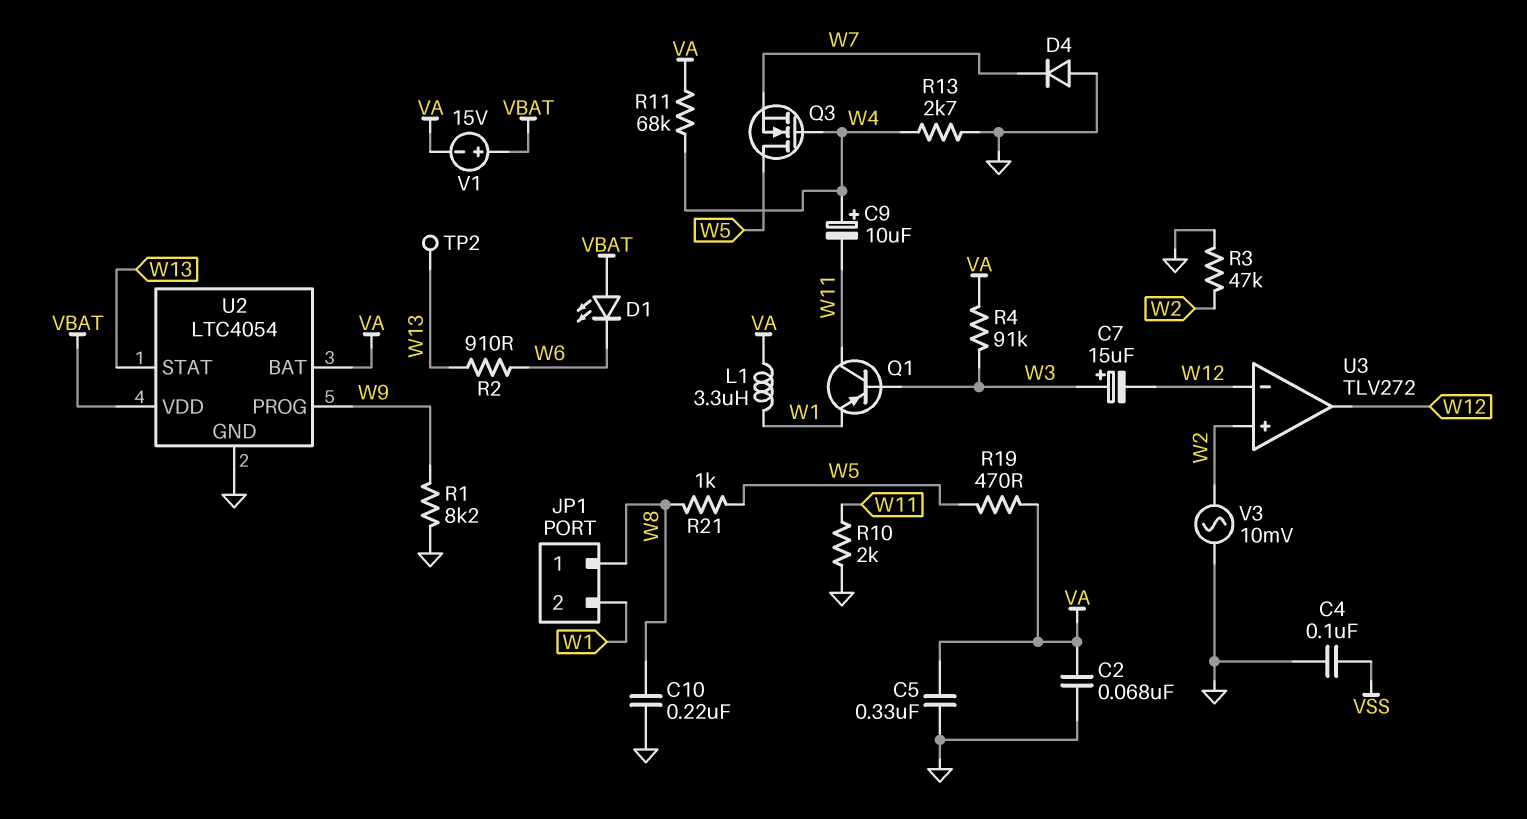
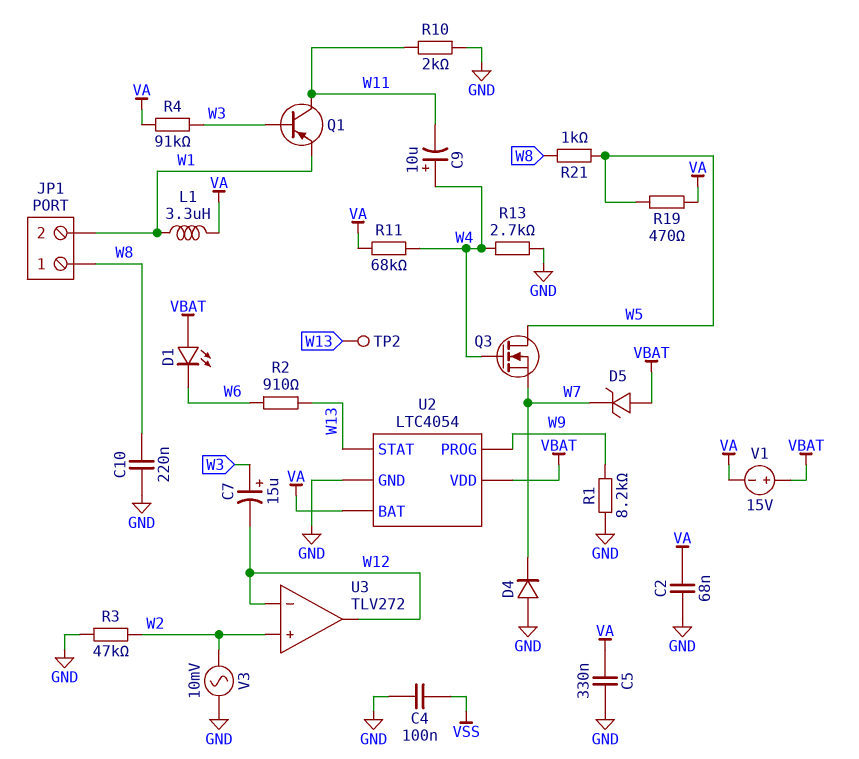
D5: none -> zener (A VBAT, K W7)

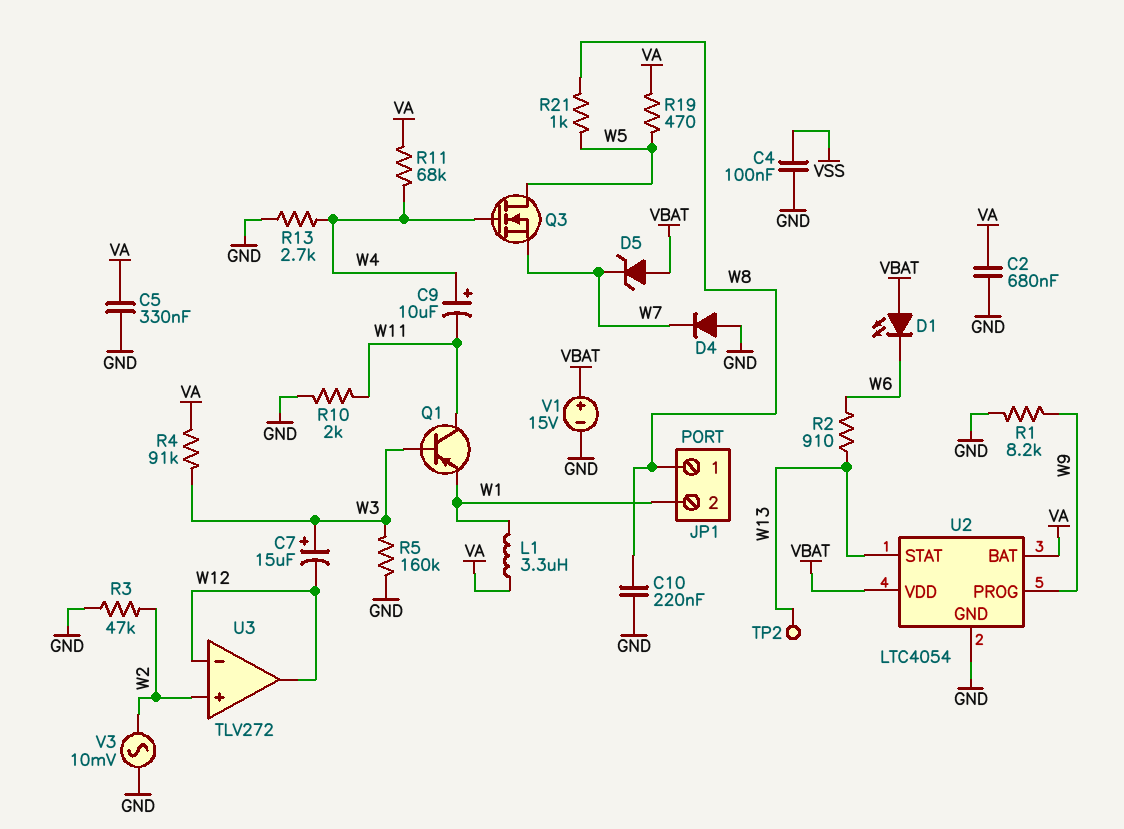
C2: 68nF (GND, VA) -> 680nF (GND, VA)
R5: none -> 160k (GND, W3)
V1: 15V (plus VBAT, minus VA) -> 15V (plus VBAT, minus GND)

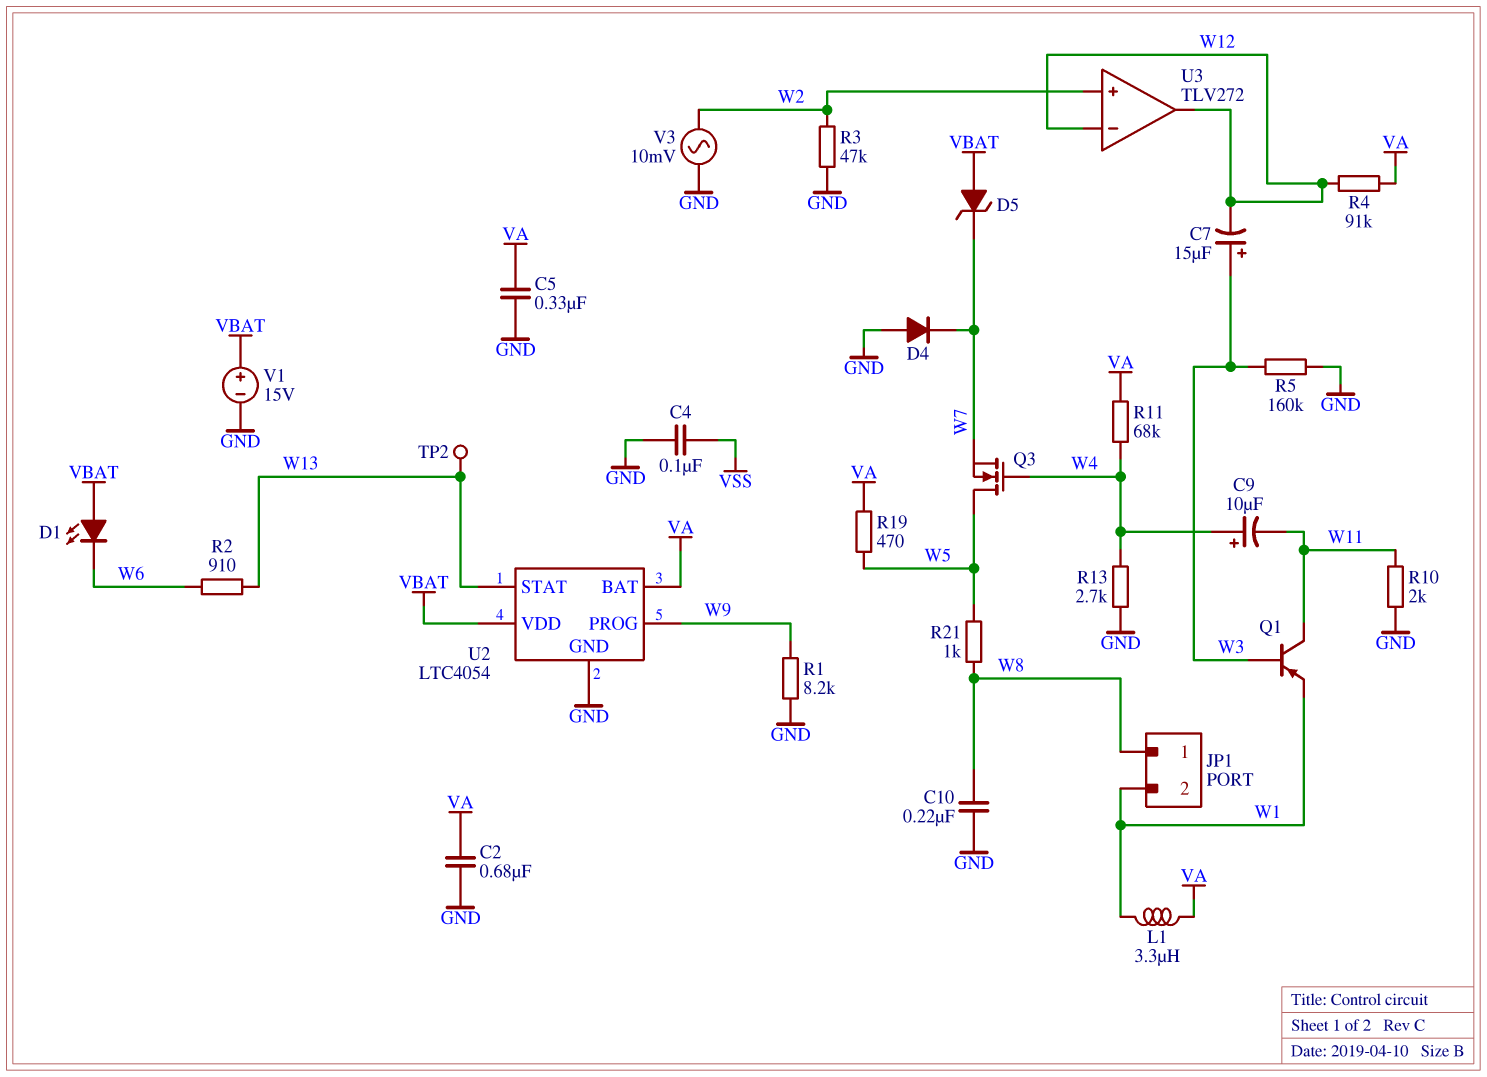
R4: 91k (VA, W3) -> 91k (VA, W12)

